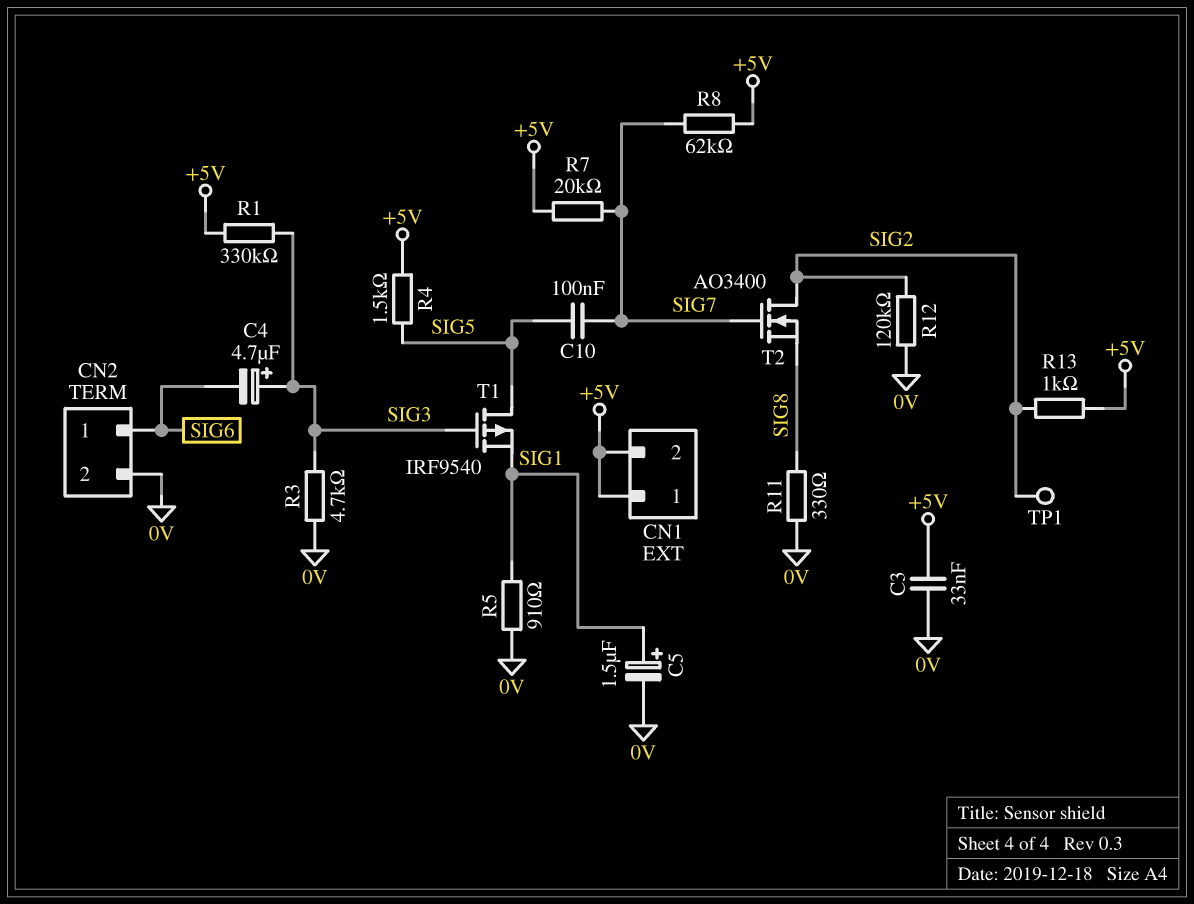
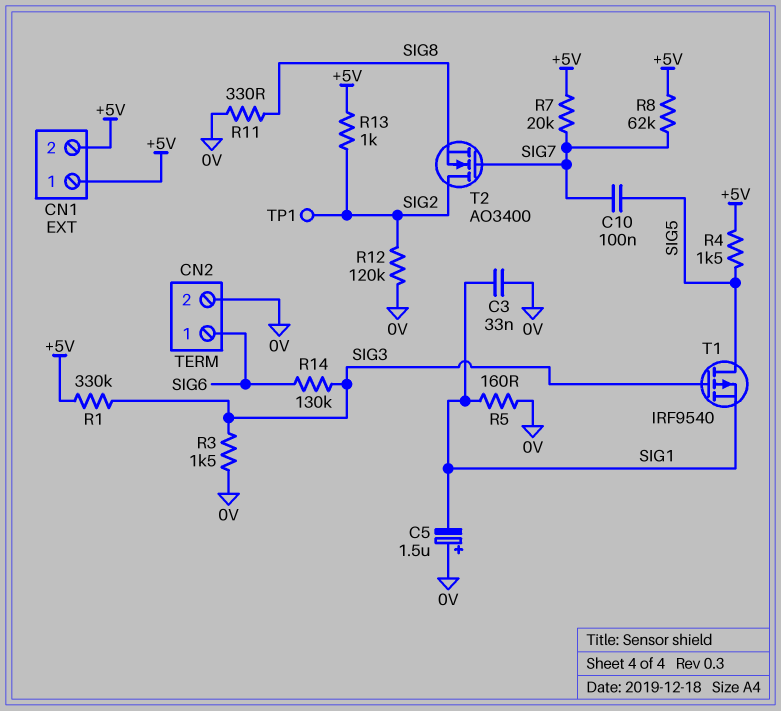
C3: 33nF (+5V, 0V) -> 33nF (0V, SIG1)
C4: 4.7uF (plus SIG3, minus SIG6) -> none
C5: 1.5uF (plus SIG1, minus 0V) -> 1.5uF (plus 0V, minus SIG1)
R3: 4.7k (0V, SIG3) -> 1.5k (0V, SIG3)
R5: 910 (0V, SIG1) -> 160 (0V, SIG1)
R14: none -> 130k (SIG3, SIG6)

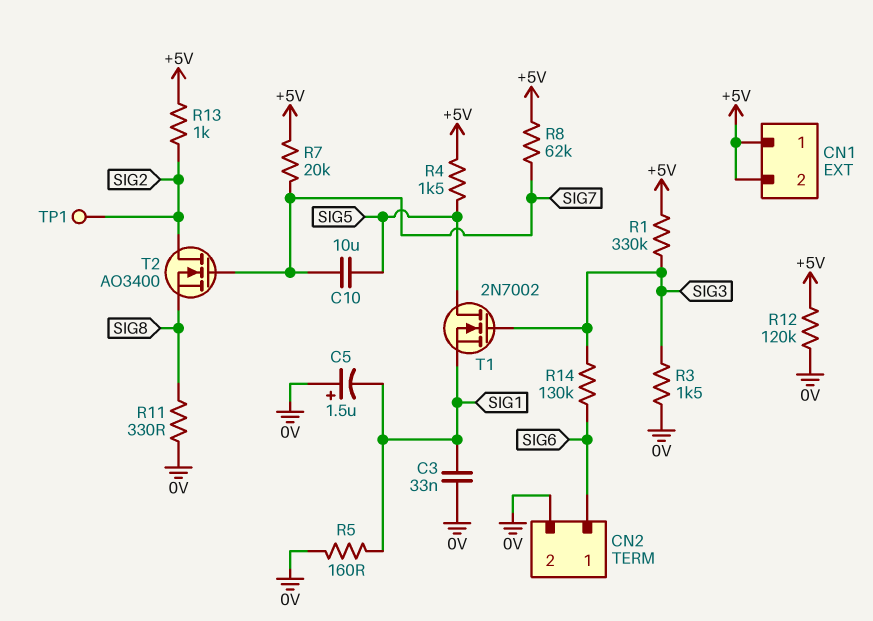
C10: 100nF (SIG5, SIG7) -> 10uF (SIG5, SIG7)
R12: 120k (0V, SIG2) -> 120k (+5V, 0V)
T1: PMOS IRF9540 (G SIG3, D SIG5, S SIG1) -> NMOS 2N7002 (G SIG3, D SIG5, S SIG1)

